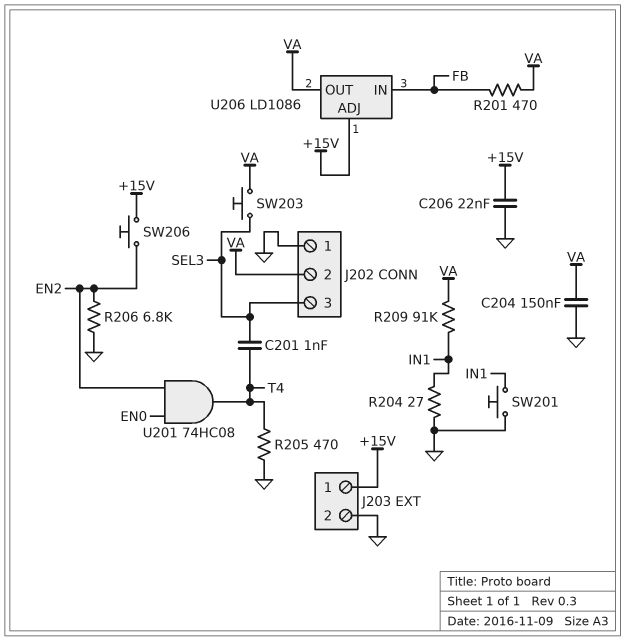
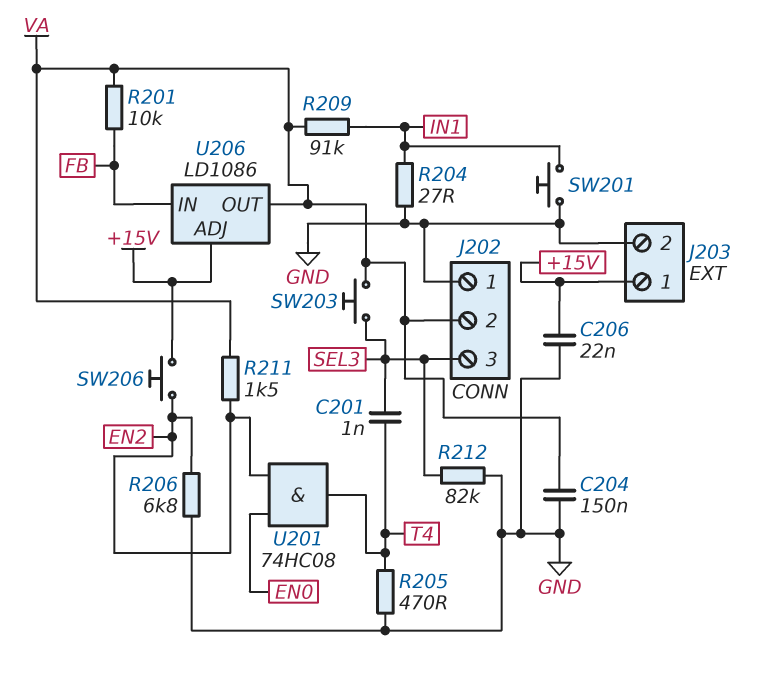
R201: 470 (FB, VA) -> 10k (FB, VA)
R211: none -> 1.5k (EN2, VA)
R212: none -> 82k (GND, SEL3)

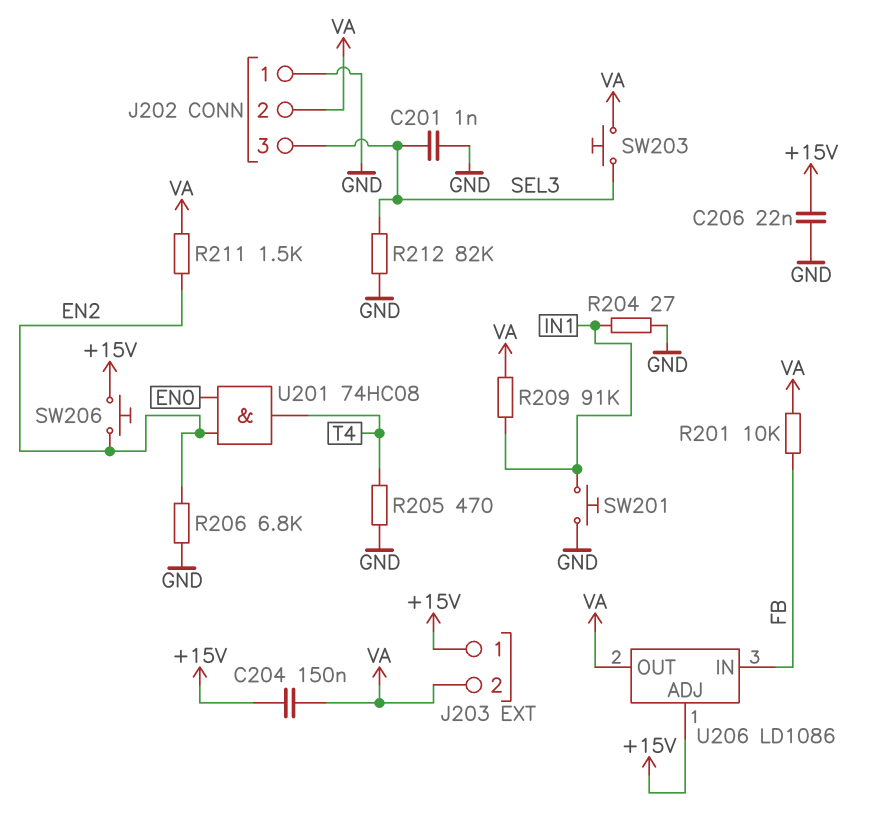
C201: 1nF (SEL3, T4) -> 1nF (GND, SEL3)
C204: 150nF (GND, VA) -> 150nF (+15V, VA)
J203 pin 2: GND -> VA

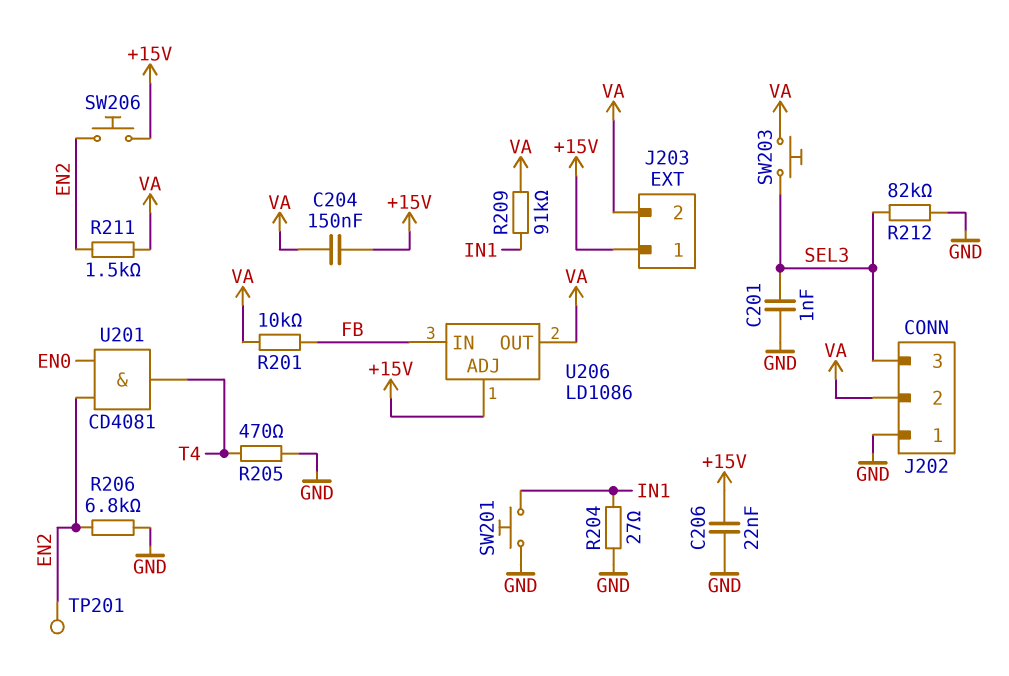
TP201: none -> test point (EN2)
U201: AND 74HC08 (in EN0, in EN2, out T4) -> AND CD4081 (in EN0, in EN2, out T4)

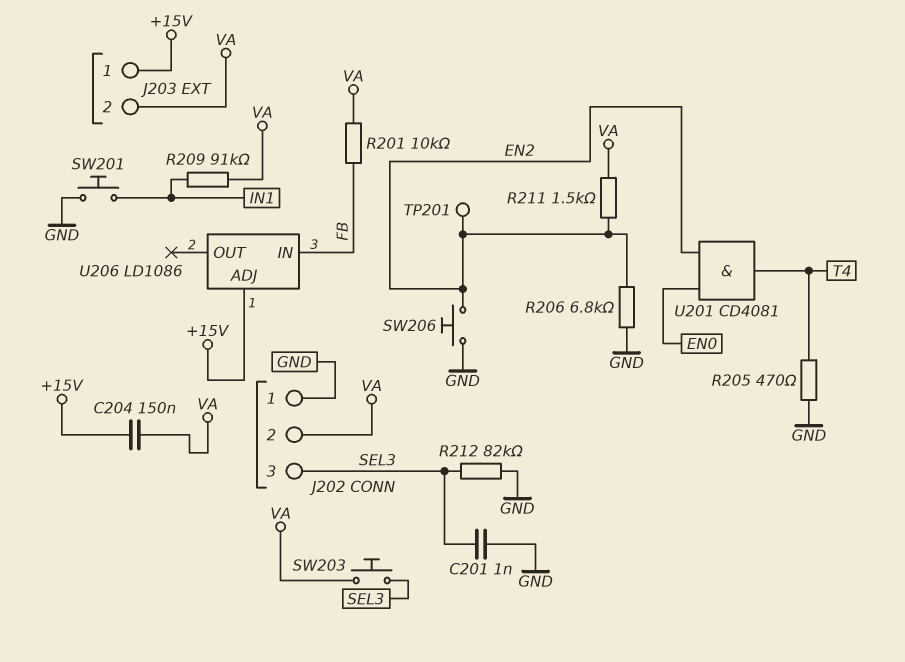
C206: 22nF (+15V, GND) -> none
R204: 27 (GND, IN1) -> none
SW206: button (+15V, EN2) -> button (EN2, GND)
U206 pin OUT: VA -> none

